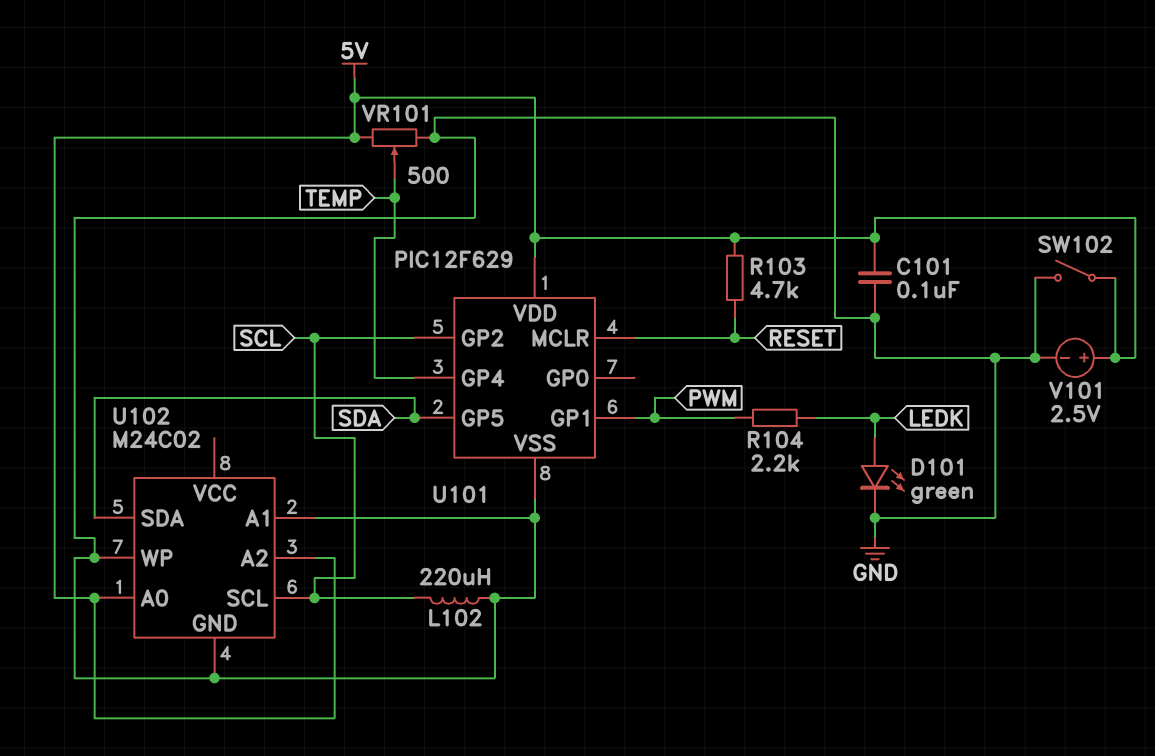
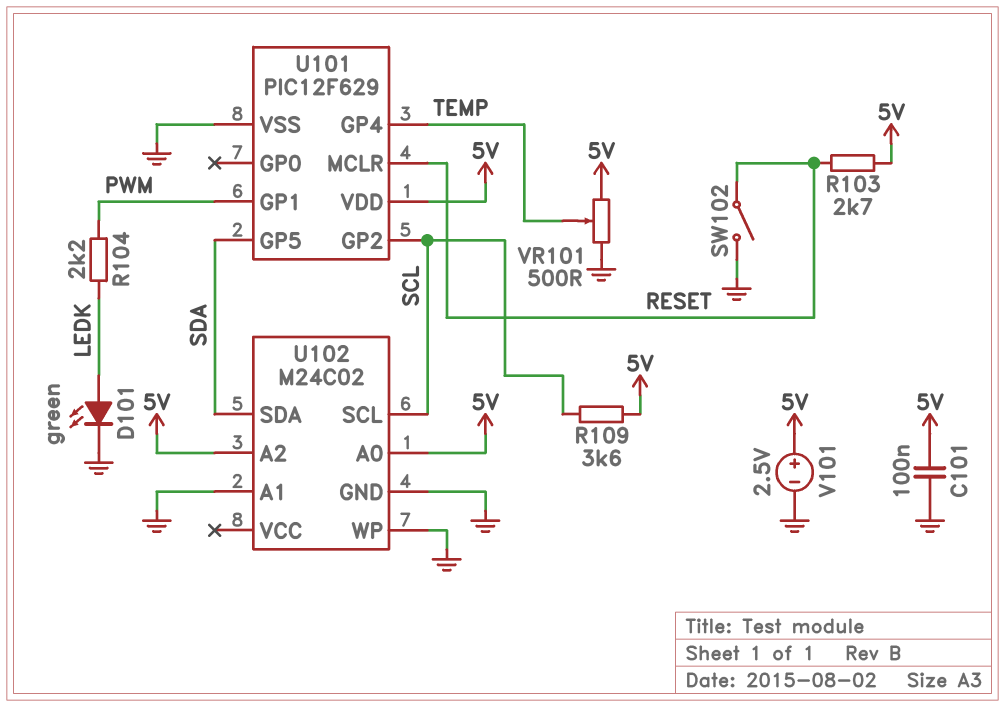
L102: 220uH (GND, SCL) -> none
R103: 4.7k (5V, RESET) -> 2.7k (5V, RESET)
R109: none -> 3.6k (5V, SCL)
SW102: switch (5V, GND) -> switch (GND, RESET)

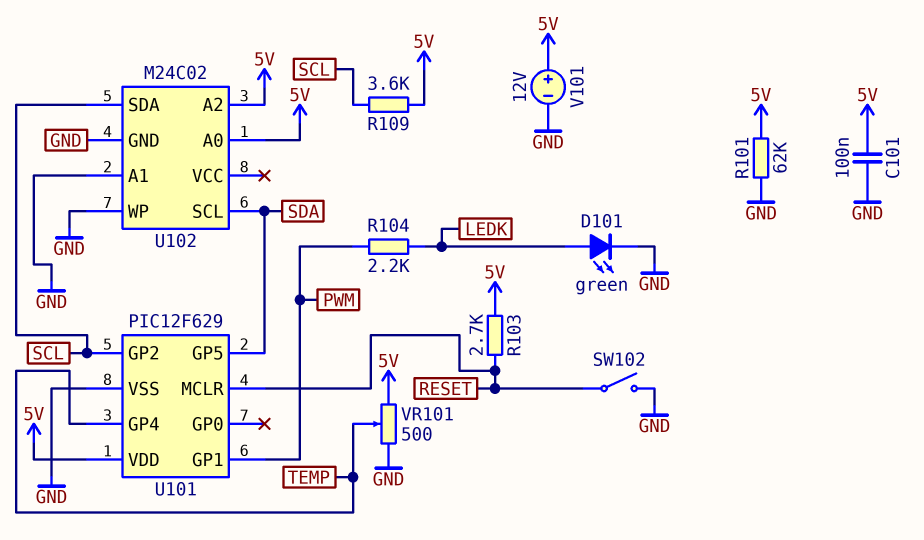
R101: none -> 62k (5V, GND)
U102 pin SCL: SCL -> SDA
U102 pin SDA: SDA -> SCL
V101: 2.5V (plus 5V, minus GND) -> 12V (plus 5V, minus GND)

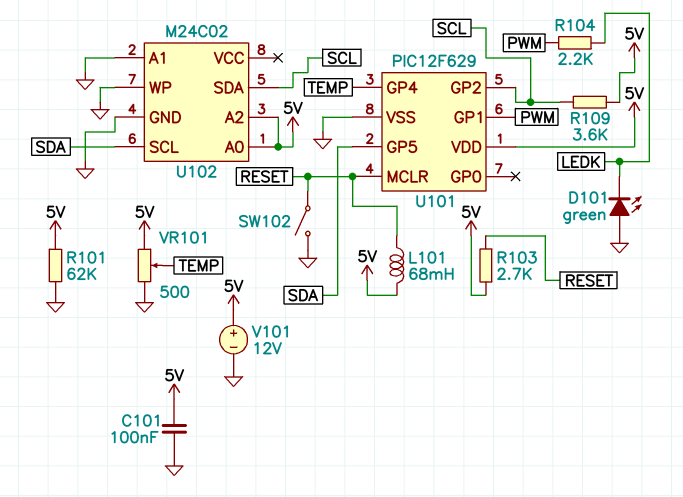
D101: LED green (A LEDK, K GND) -> LED green (A GND, K LEDK)
L101: none -> 68mH (5V, RESET)

